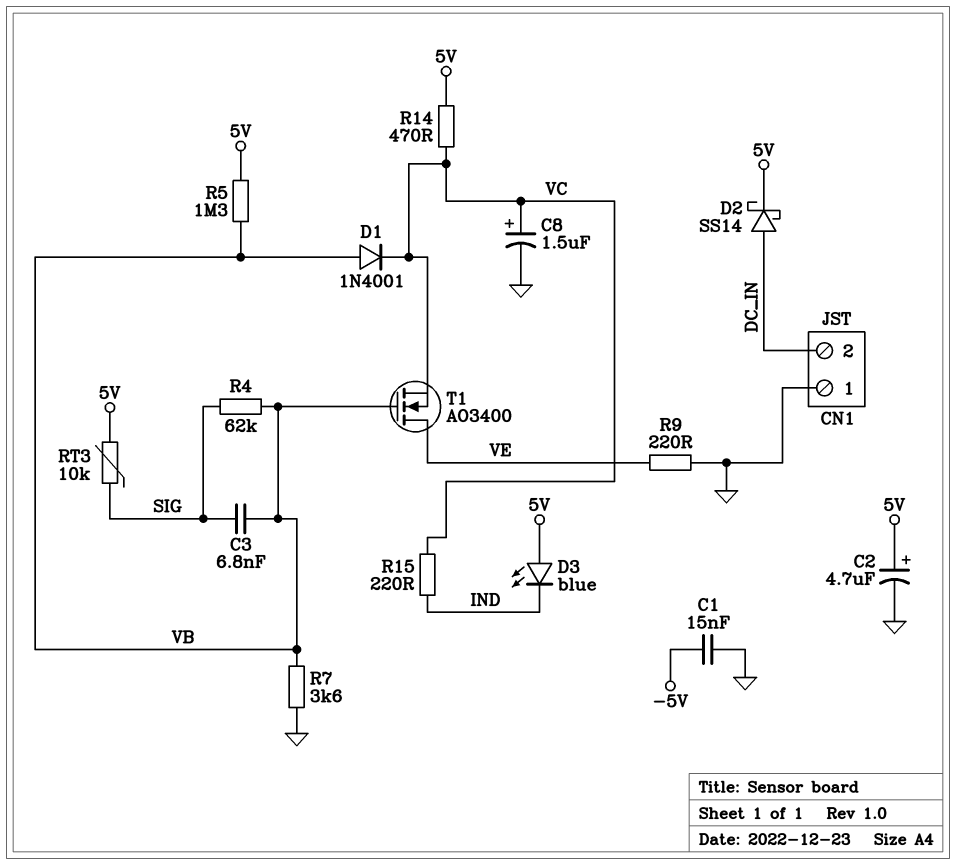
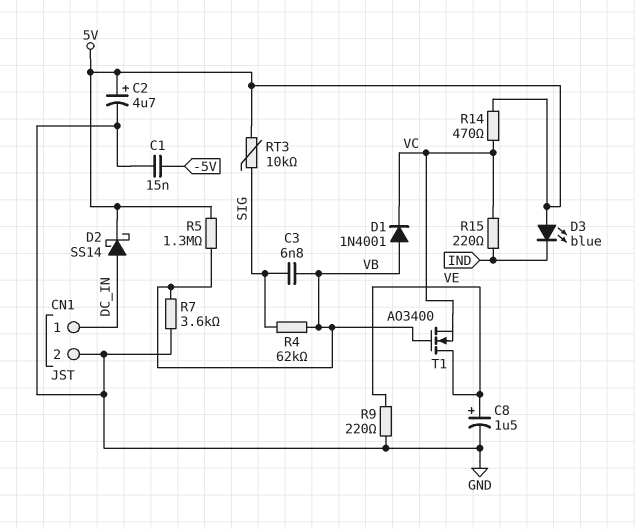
C8: 1.5uF (plus VC, minus GND) -> 1.5uF (plus VE, minus GND)
CN1 pin 1: GND -> DC_IN
CN1 pin 2: DC_IN -> GND

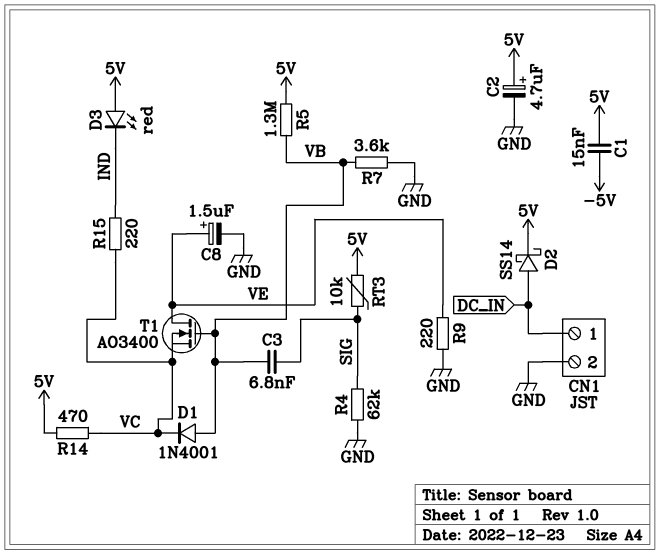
C1: 15nF (-5V, GND) -> 15nF (-5V, 5V)
D3: LED blue (A 5V, K IND) -> LED red (A 5V, K IND)
R4: 62k (SIG, VB) -> 62k (GND, SIG)

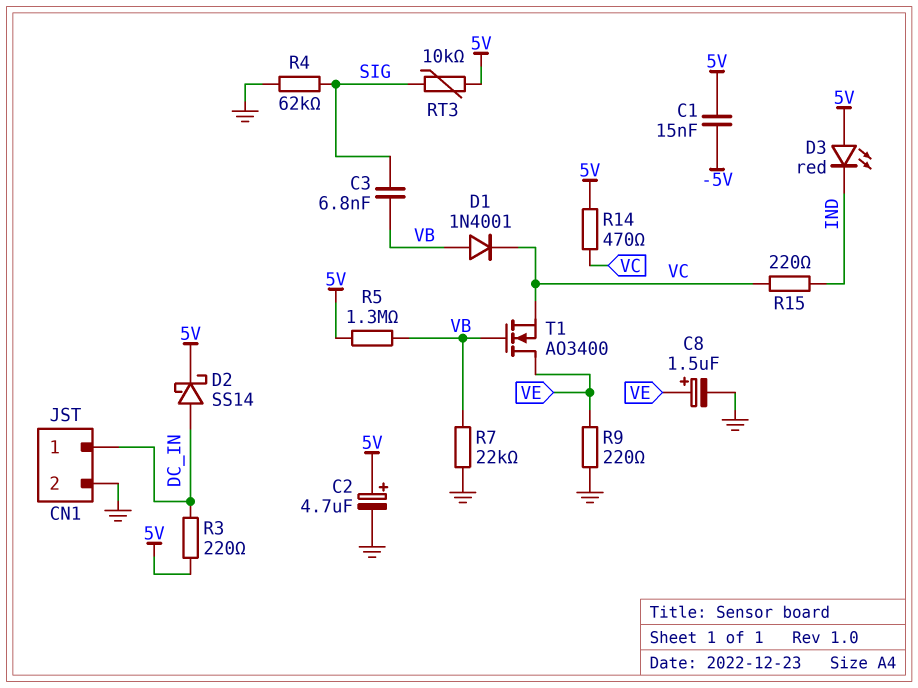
R3: none -> 220 (5V, DC_IN)
R7: 3.6k (GND, VB) -> 22k (GND, VB)

